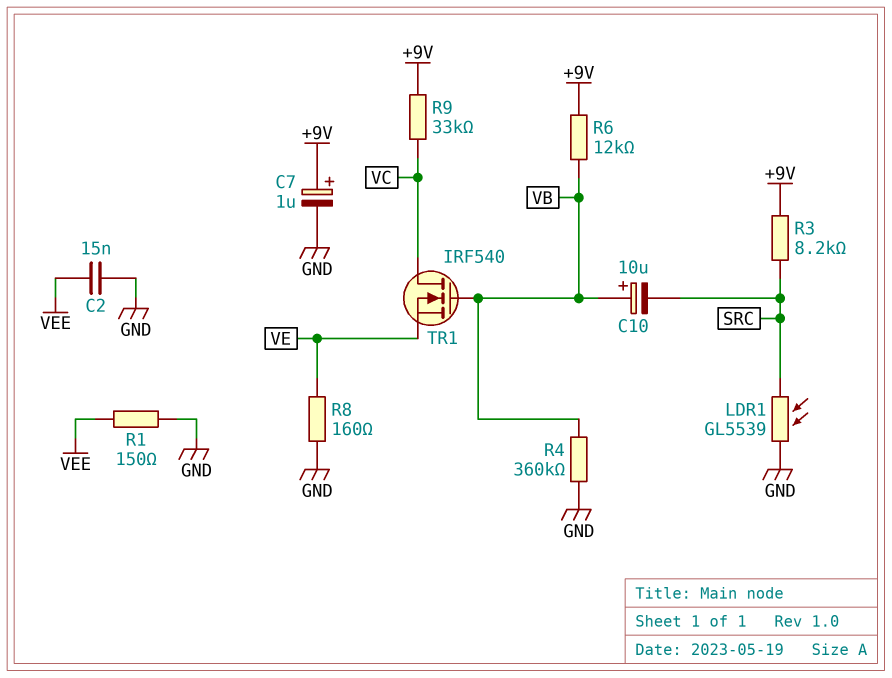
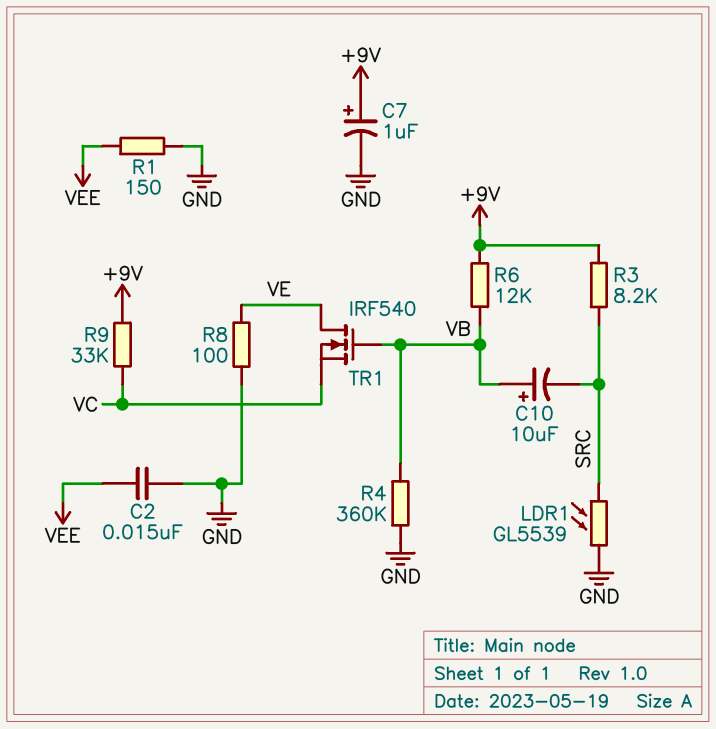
R8: 160 (GND, VE) -> 100 (GND, VE)
TR1: NMOS IRF540 (G VB, D VC, S VE) -> NMOS IRF540 (G VB, D VE, S VC)

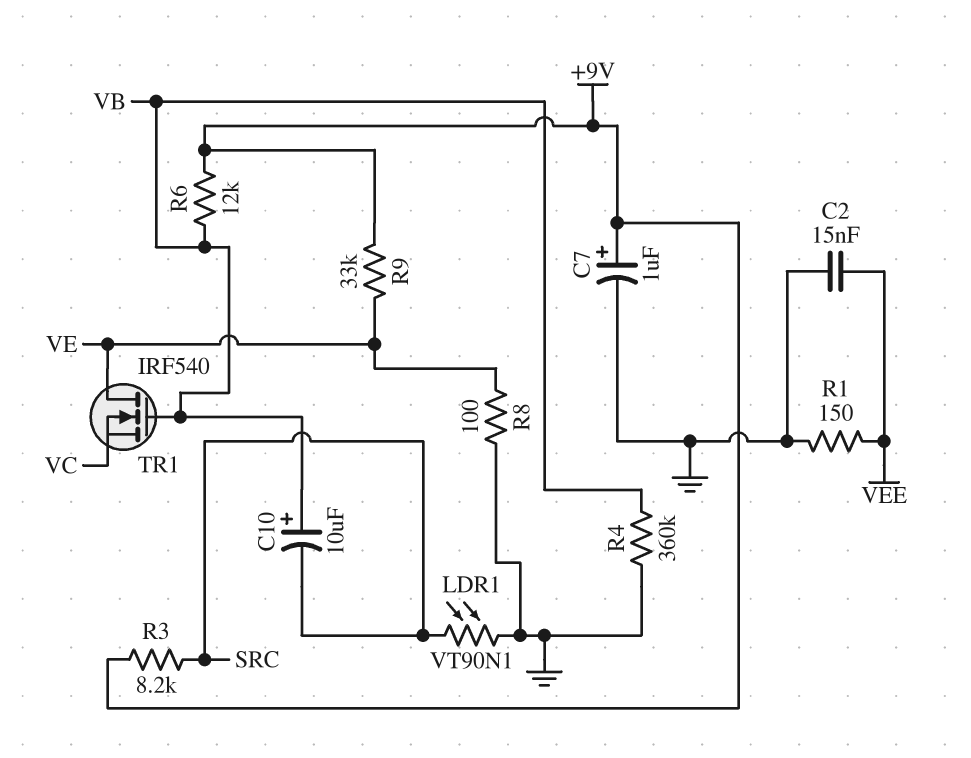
LDR1: GL5539 (GND, SRC) -> VT90N1 (GND, SRC)
R9: 33k (+9V, VC) -> 33k (+9V, VE)

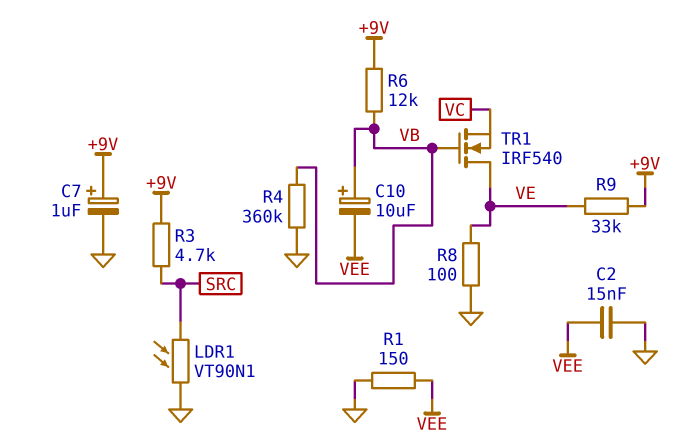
C10: 10uF (plus VB, minus SRC) -> 10uF (plus VB, minus VEE)
R3: 8.2k (+9V, SRC) -> 4.7k (+9V, SRC)

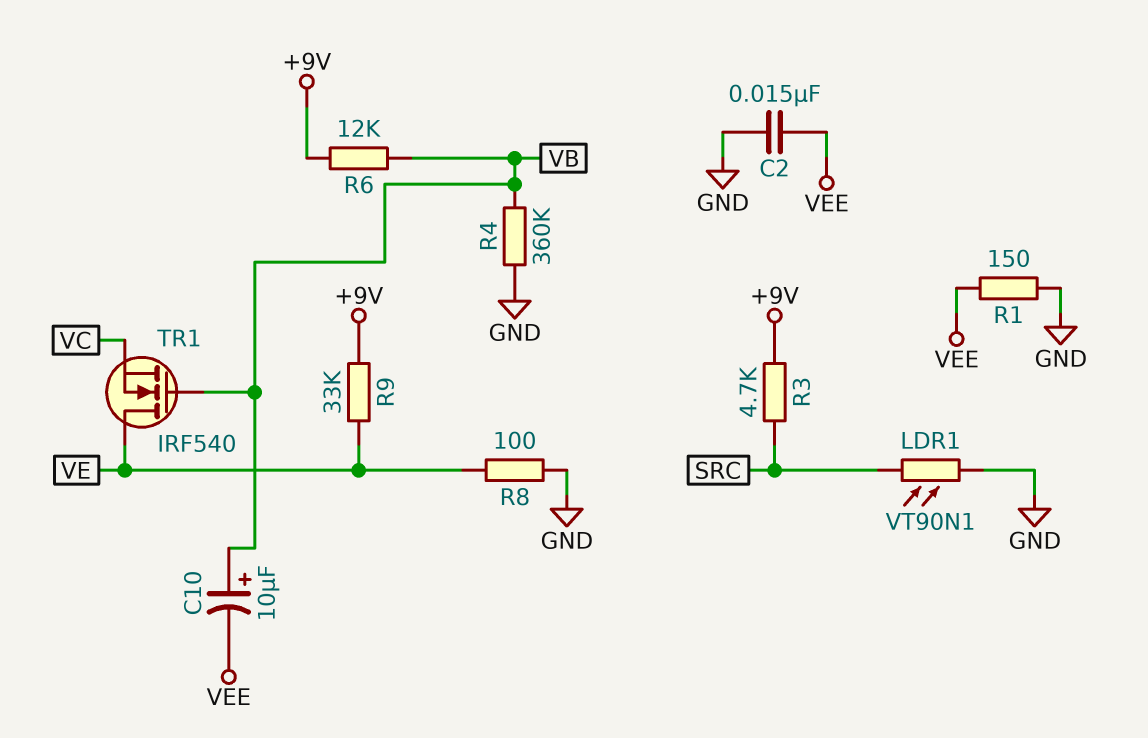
C7: 1uF (plus +9V, minus GND) -> none

